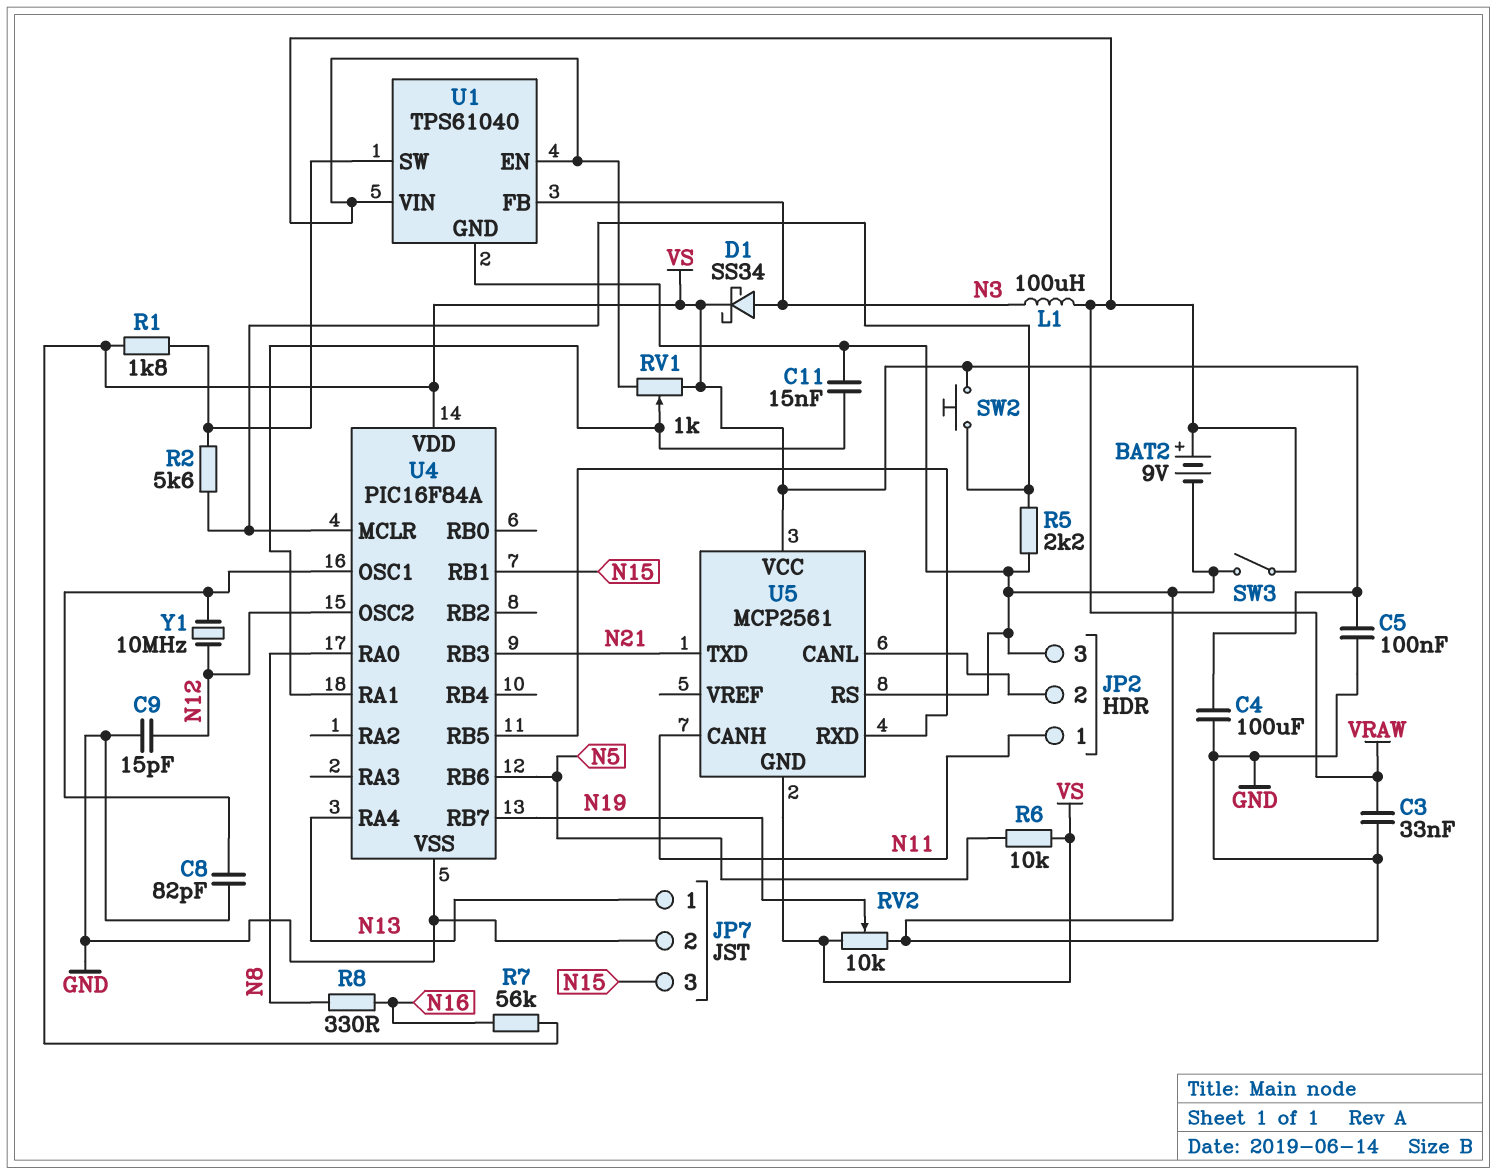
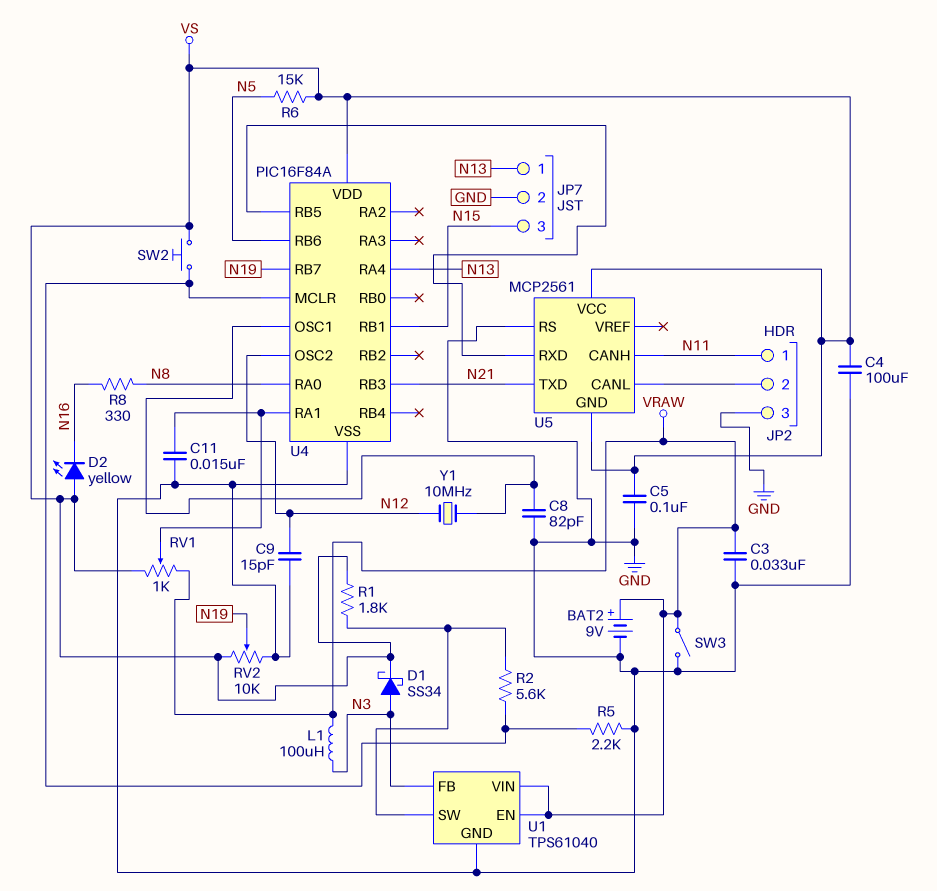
D2: none -> LED yellow (A VS, K N16)
R6: 10k (N5, VS) -> 15k (N5, VS)
R7: 56k (N16, VS) -> none

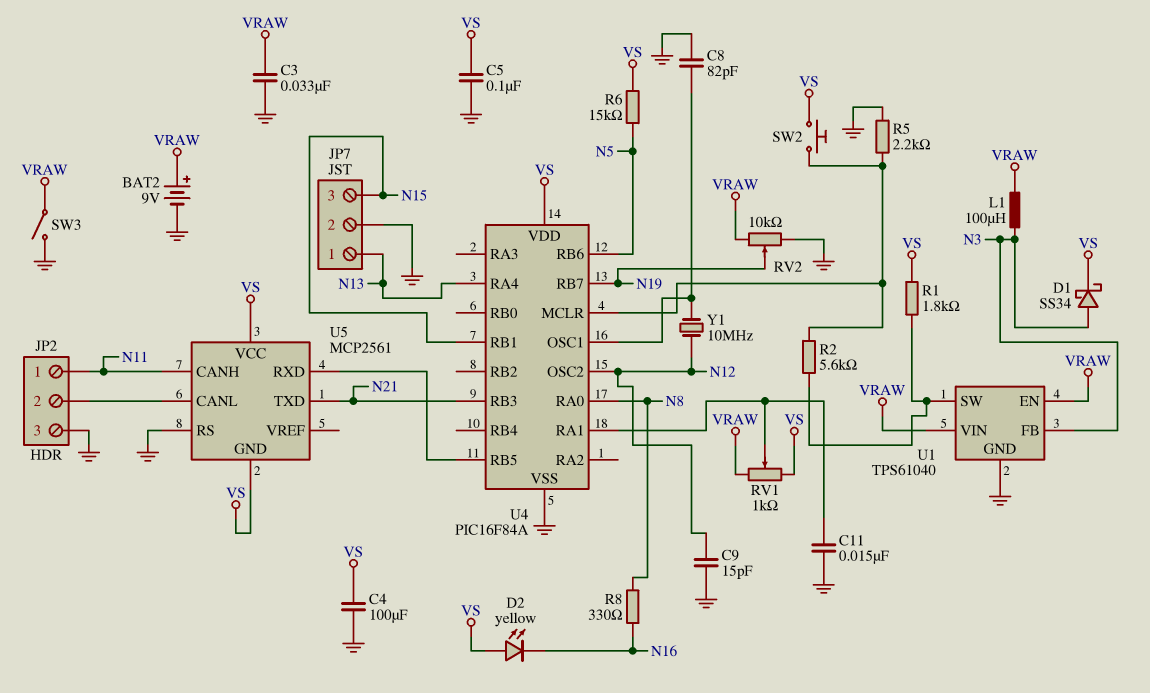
RV2: 10k (GND, VS, wiper N19) -> 10k (GND, VRAW, wiper N19)

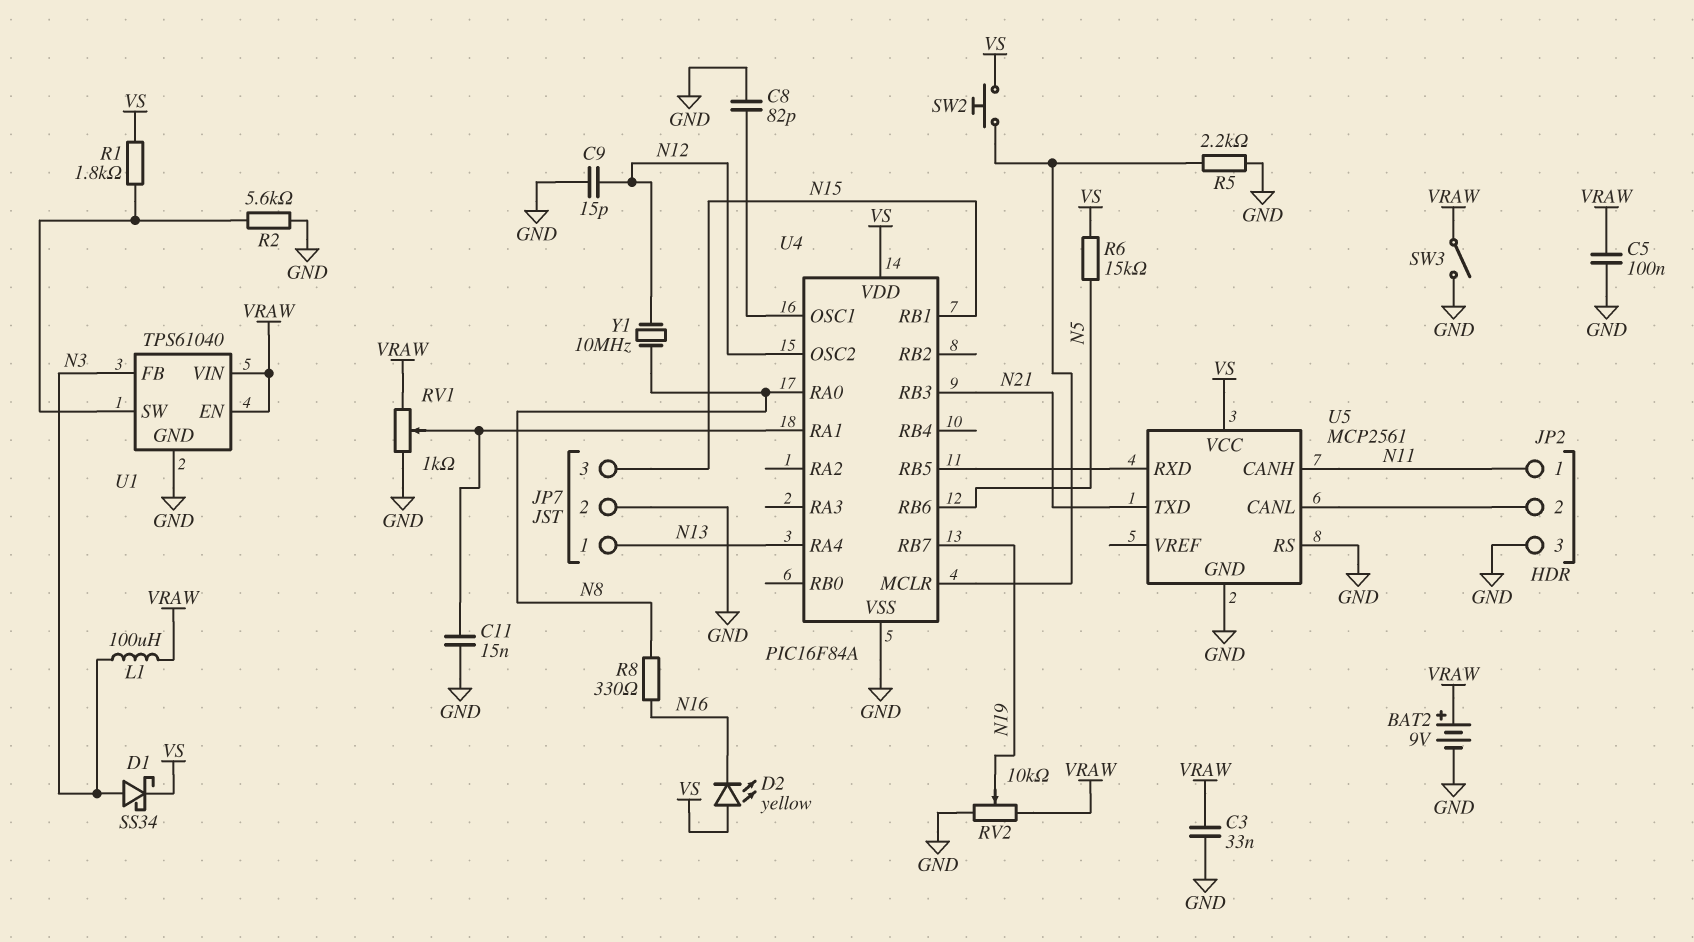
C4: 100uF (GND, VS) -> none
C5: 100nF (GND, VS) -> 100nF (GND, VRAW)
R2: 5.6k (U1/SW, U4/MCLR) -> 5.6k (GND, U1/SW)
RV1: 1k (VRAW, VS, wiper U4/RA1) -> 1k (GND, VRAW, wiper U4/RA1)
U5 pin GND: VS -> GND
Y1: 10MHz (N12, U4/OSC1) -> 10MHz (N8, N12)

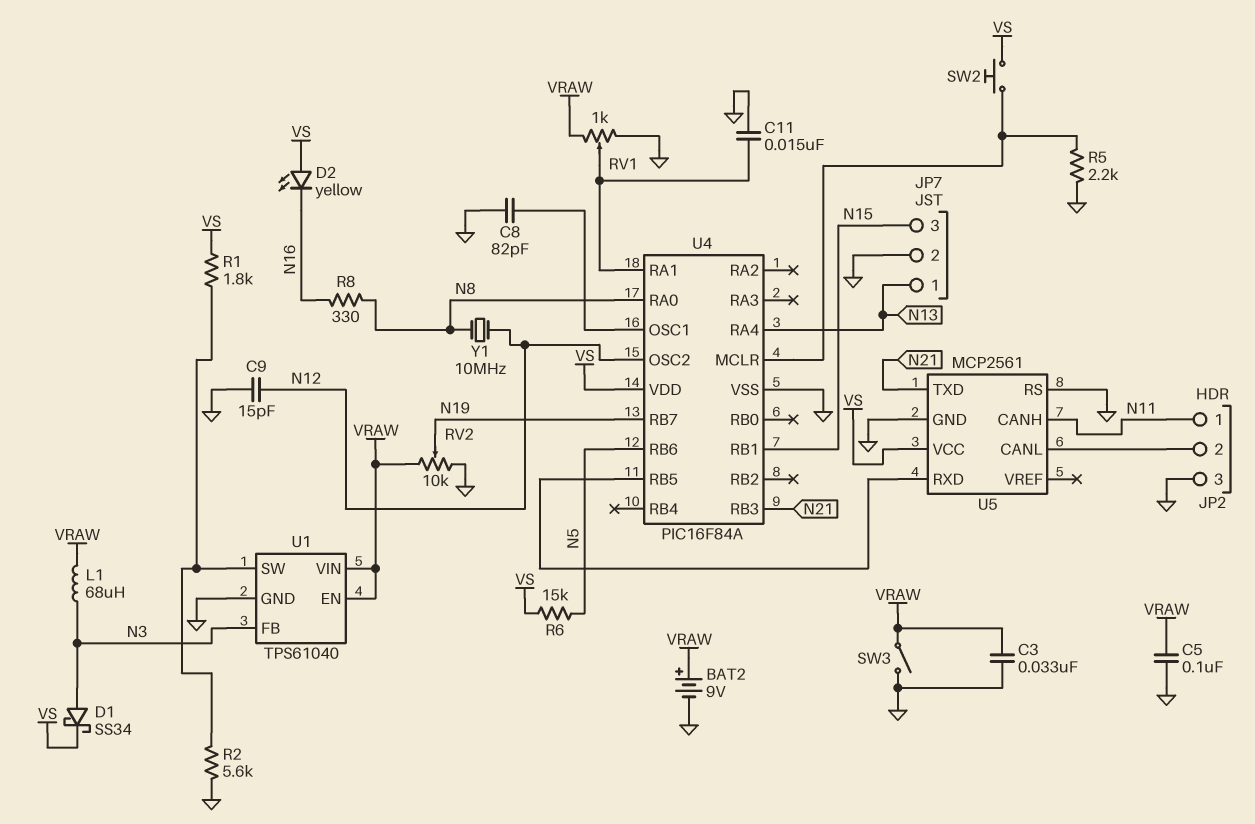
L1: 100uH (N3, VRAW) -> 68uH (N3, VRAW)

